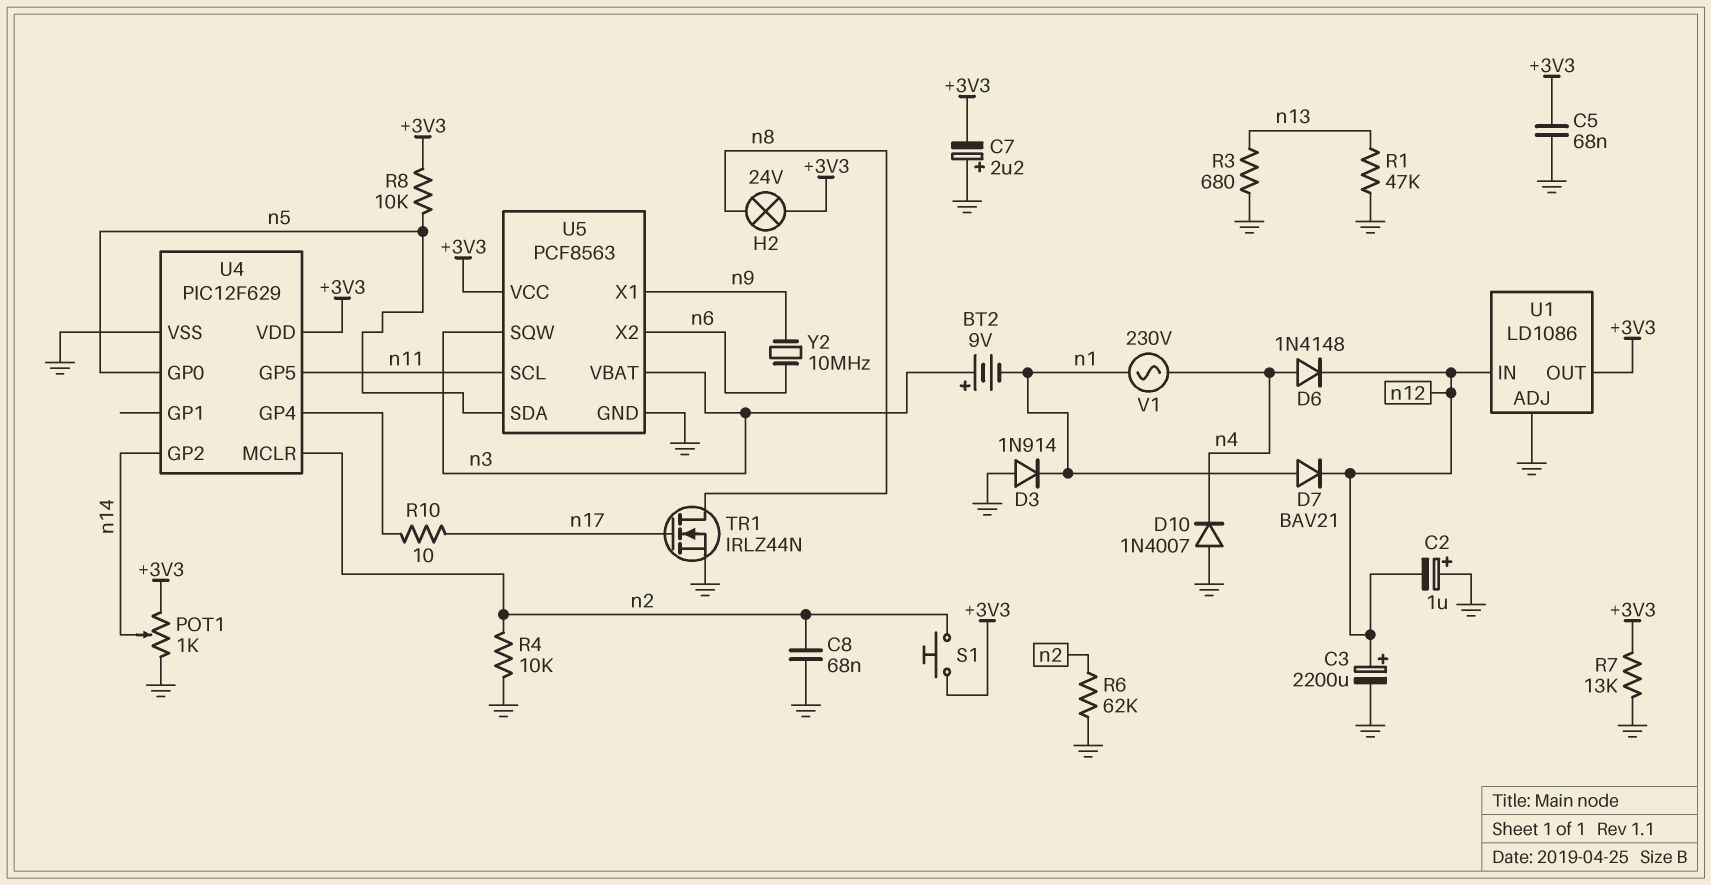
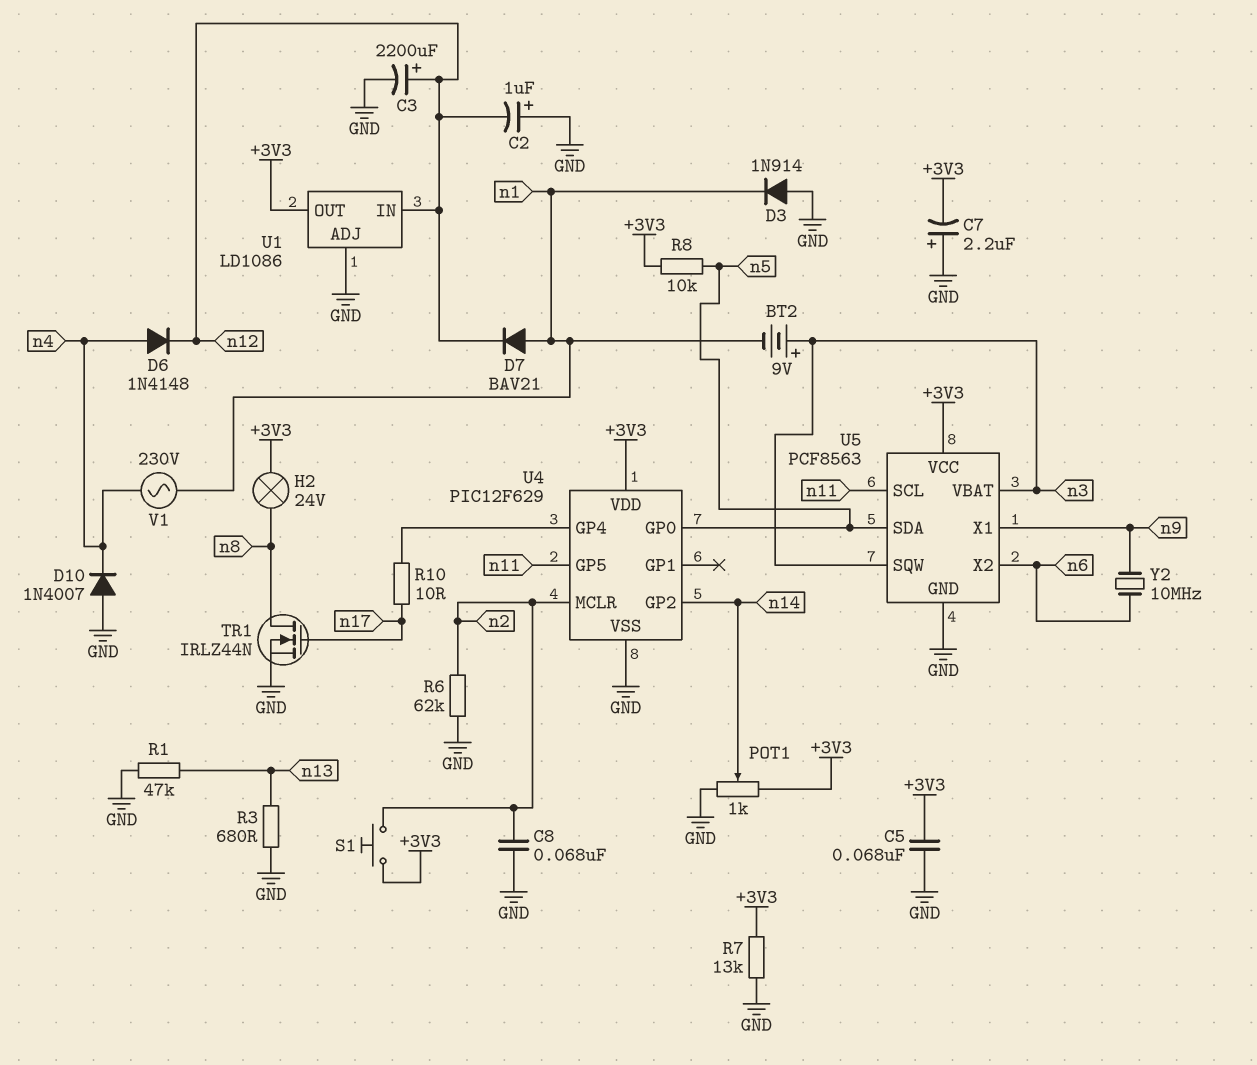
R4: 10k (GND, n2) -> none

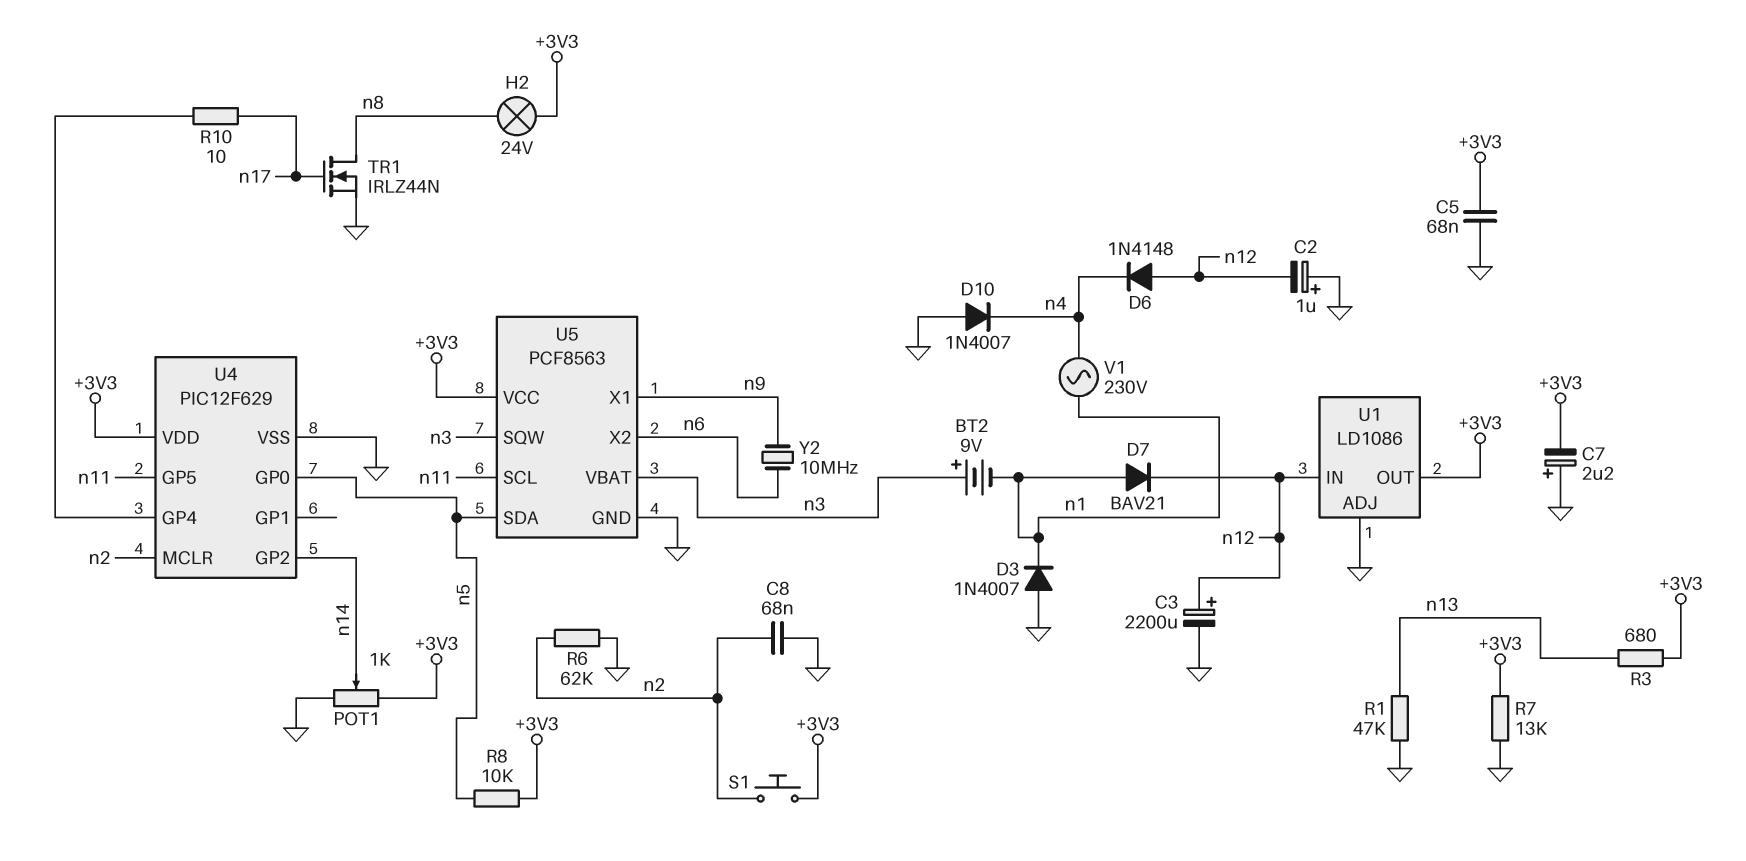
D3: diode 1N914 (A GND, K n1) -> diode 1N4007 (A GND, K n1)
D6: diode 1N4148 (A n4, K n12) -> diode 1N4148 (A n12, K n4)
R3: 680 (GND, n13) -> 680 (+3V3, n13)

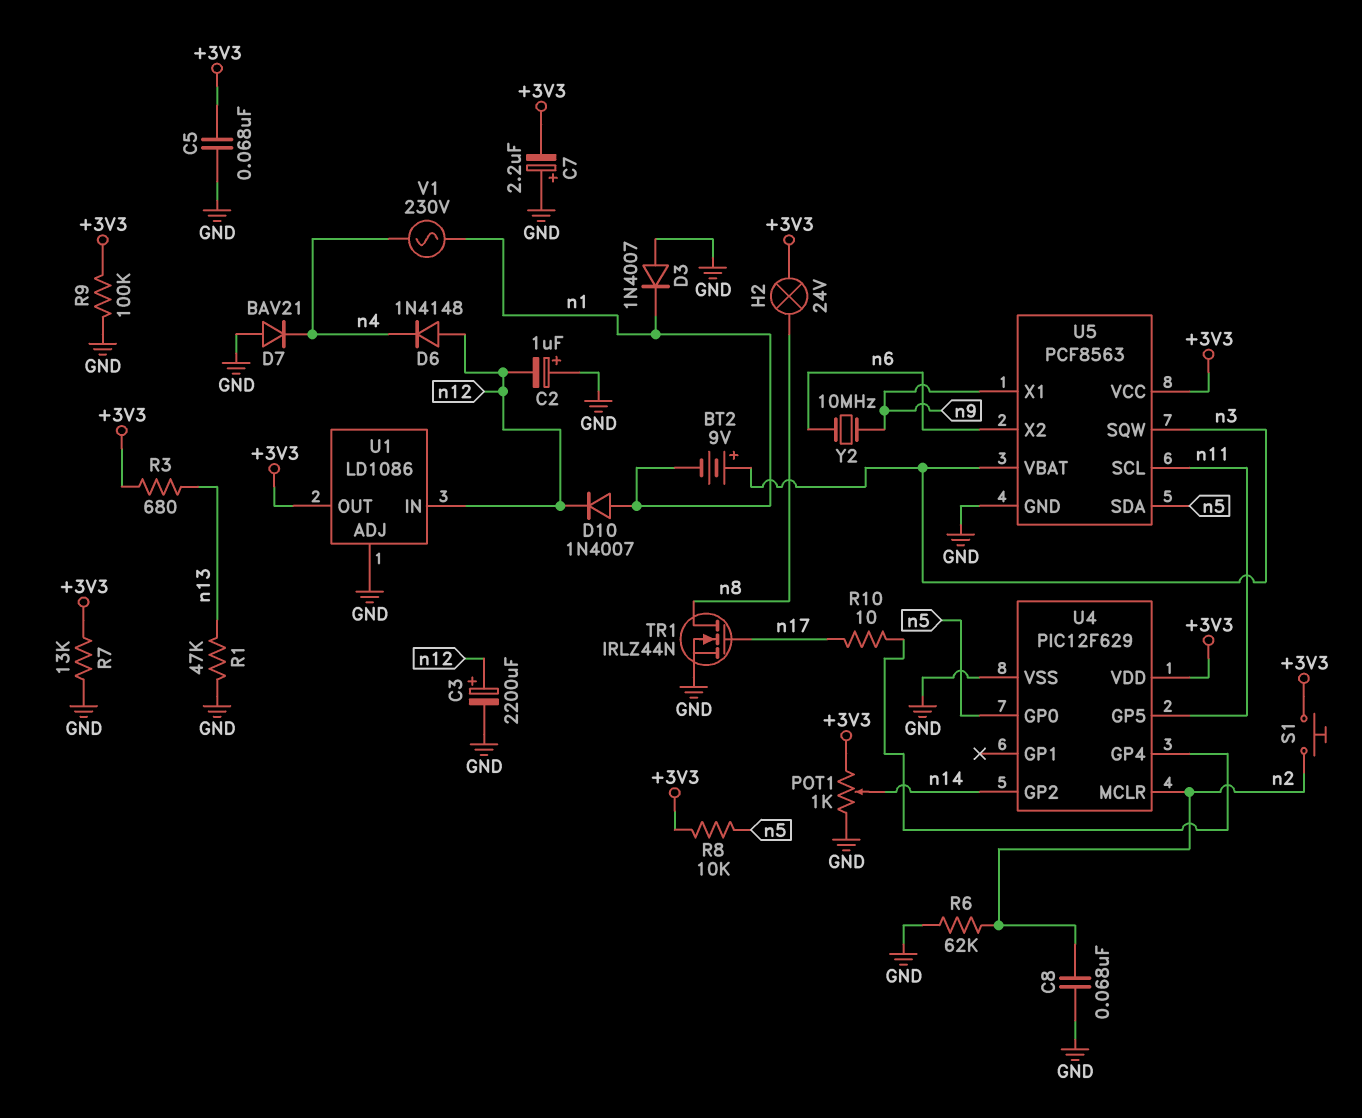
D7: diode BAV21 (A n1, K n12) -> diode BAV21 (A GND, K n4)
D10: diode 1N4007 (A GND, K n4) -> diode 1N4007 (A n1, K n12)
R9: none -> 100k (+3V3, GND)

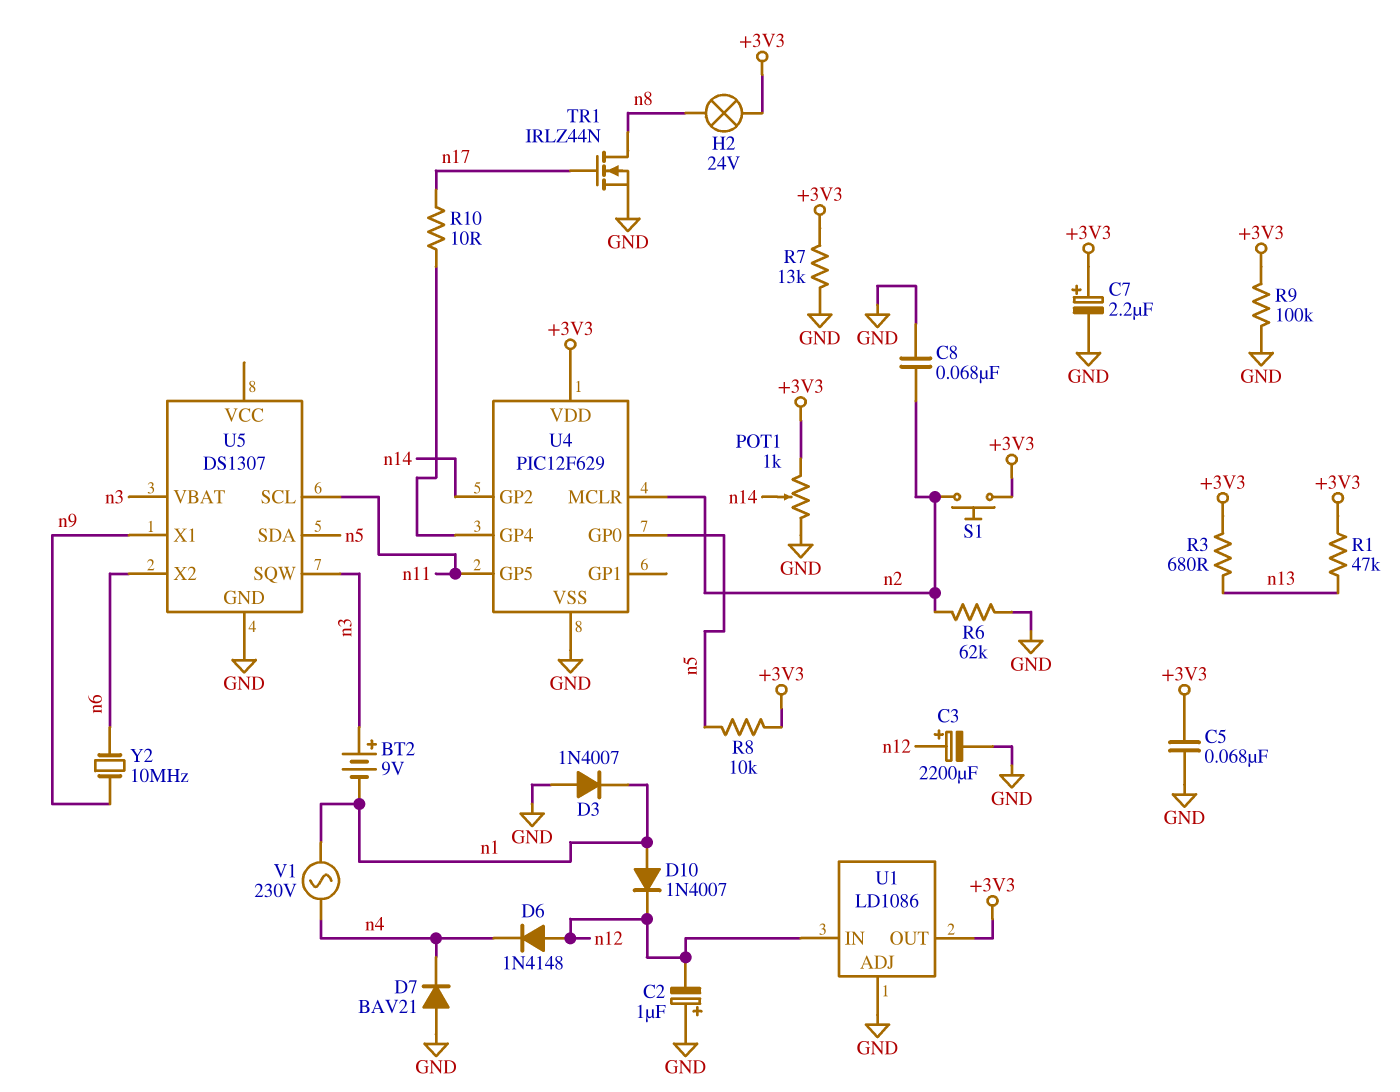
C7: 2.2uF (plus GND, minus +3V3) -> 2.2uF (plus +3V3, minus GND)
R1: 47k (GND, n13) -> 47k (+3V3, n13)
U5: PCF8563 -> DS1307
U5 pin VCC: +3V3 -> none

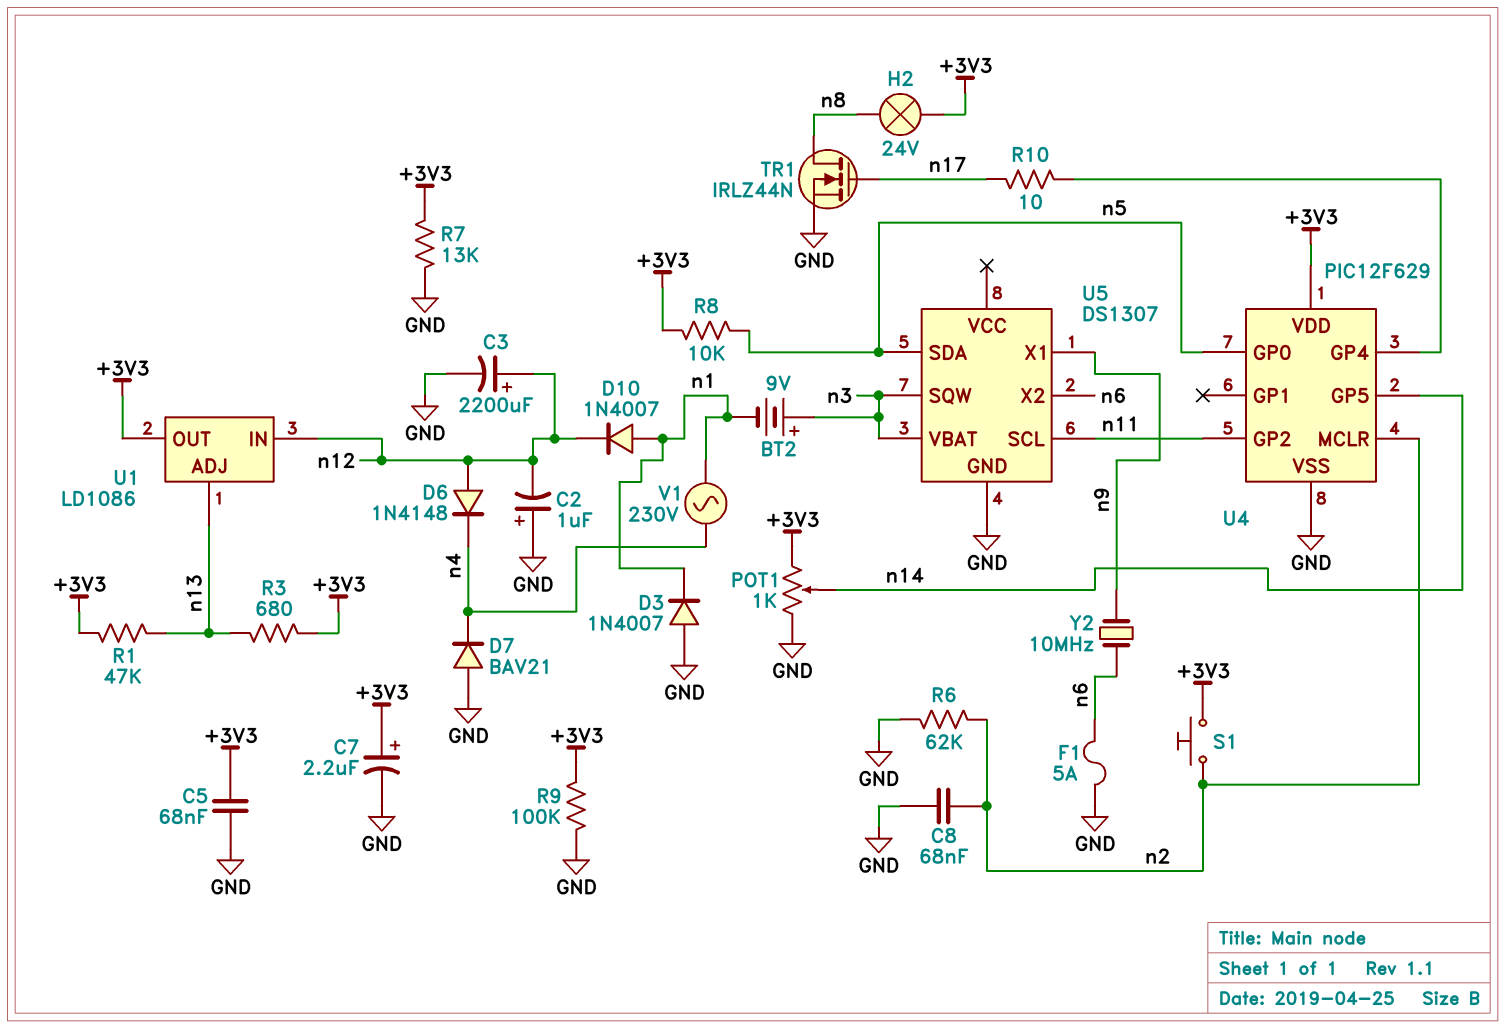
F1: none -> 5A (GND, n6)
U1 pin ADJ: GND -> n13
U4 pin GP2: n14 -> n11
U4 pin GP5: n11 -> n14

